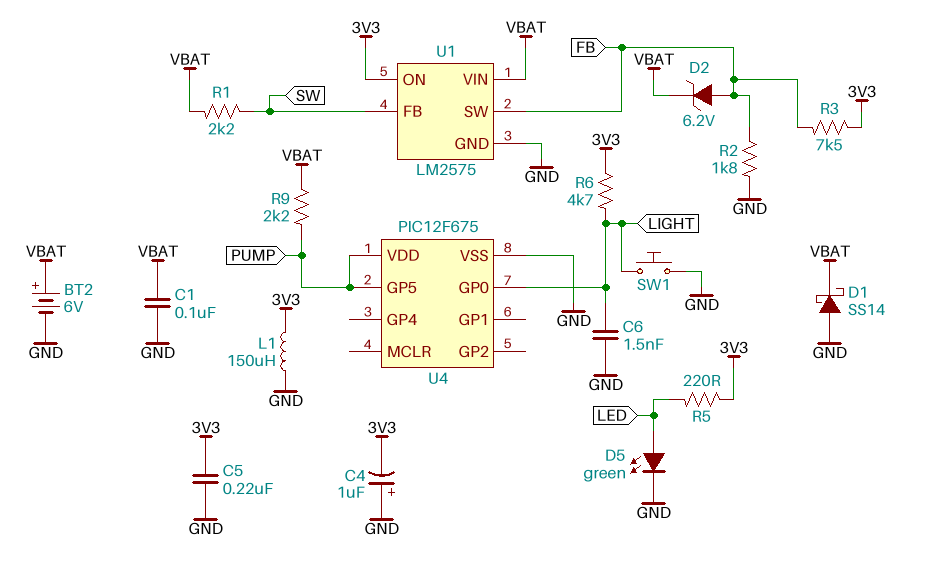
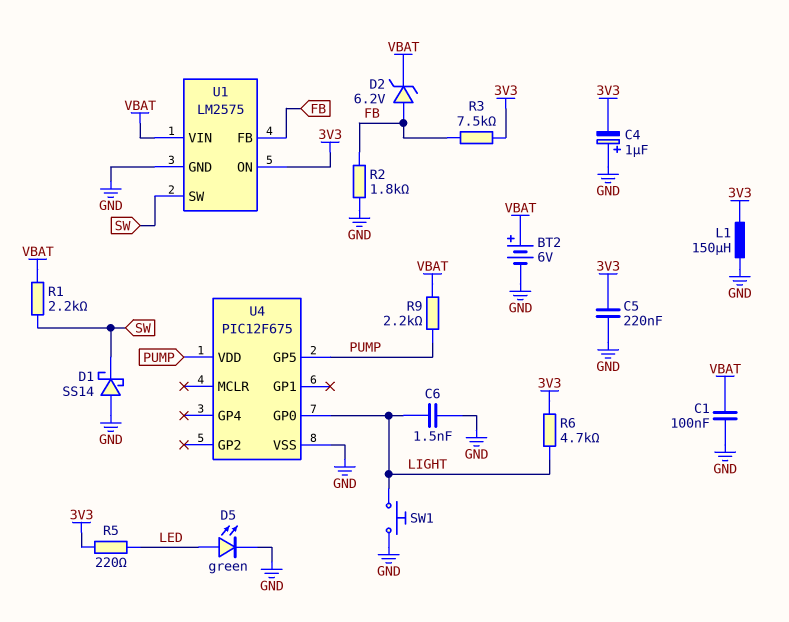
D1: schottky SS14 (A GND, K VBAT) -> schottky SS14 (A GND, K SW)
U1 pin FB: SW -> FB
U1 pin SW: FB -> SW

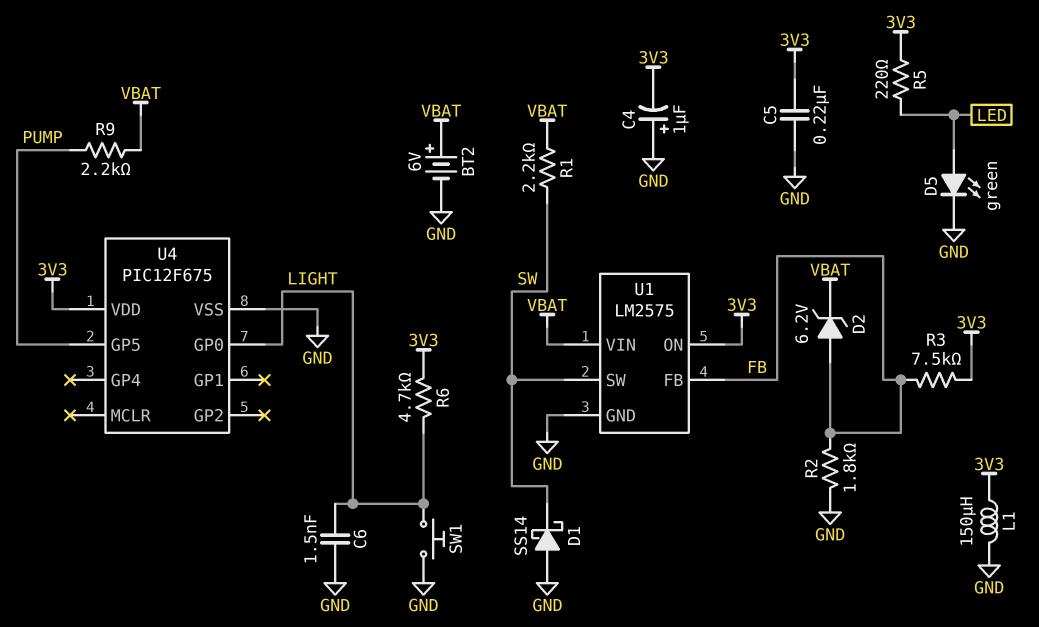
C1: 100nF (GND, VBAT) -> none
U4 pin VDD: PUMP -> 3V3

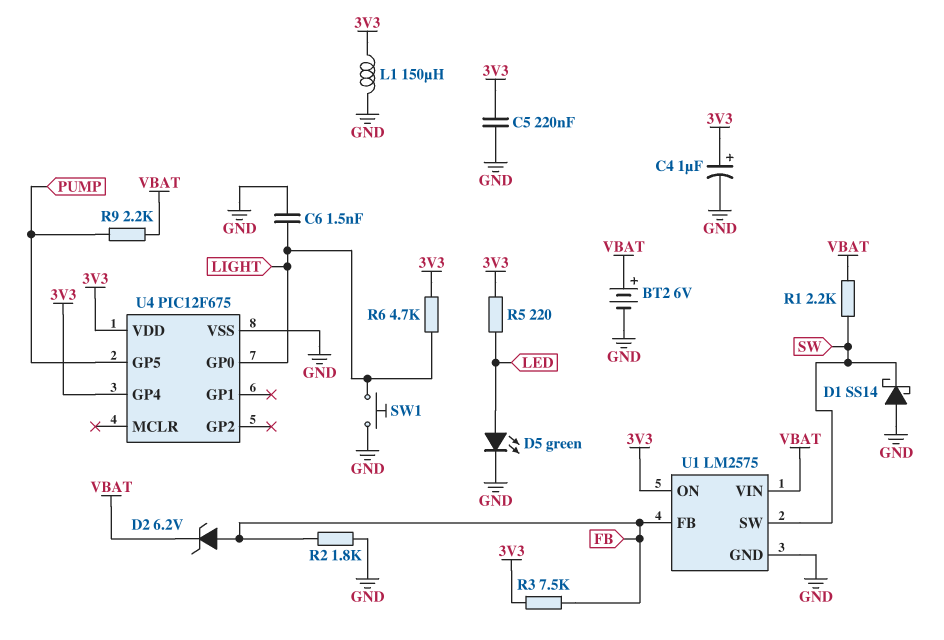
C4: 1uF (plus GND, minus 3V3) -> 1uF (plus 3V3, minus GND)
U4 pin GP4: none -> 3V3

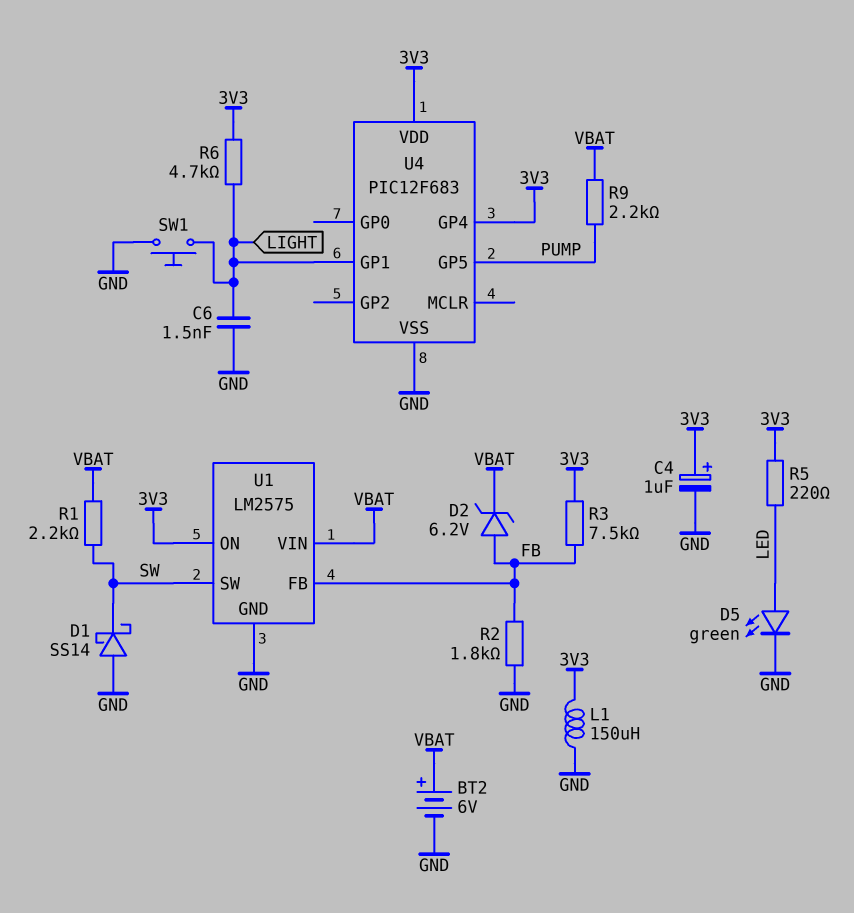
C5: 220nF (3V3, GND) -> none
U4: PIC12F675 -> PIC12F683
U4 pin GP0: LIGHT -> none
U4 pin GP1: none -> LIGHT

